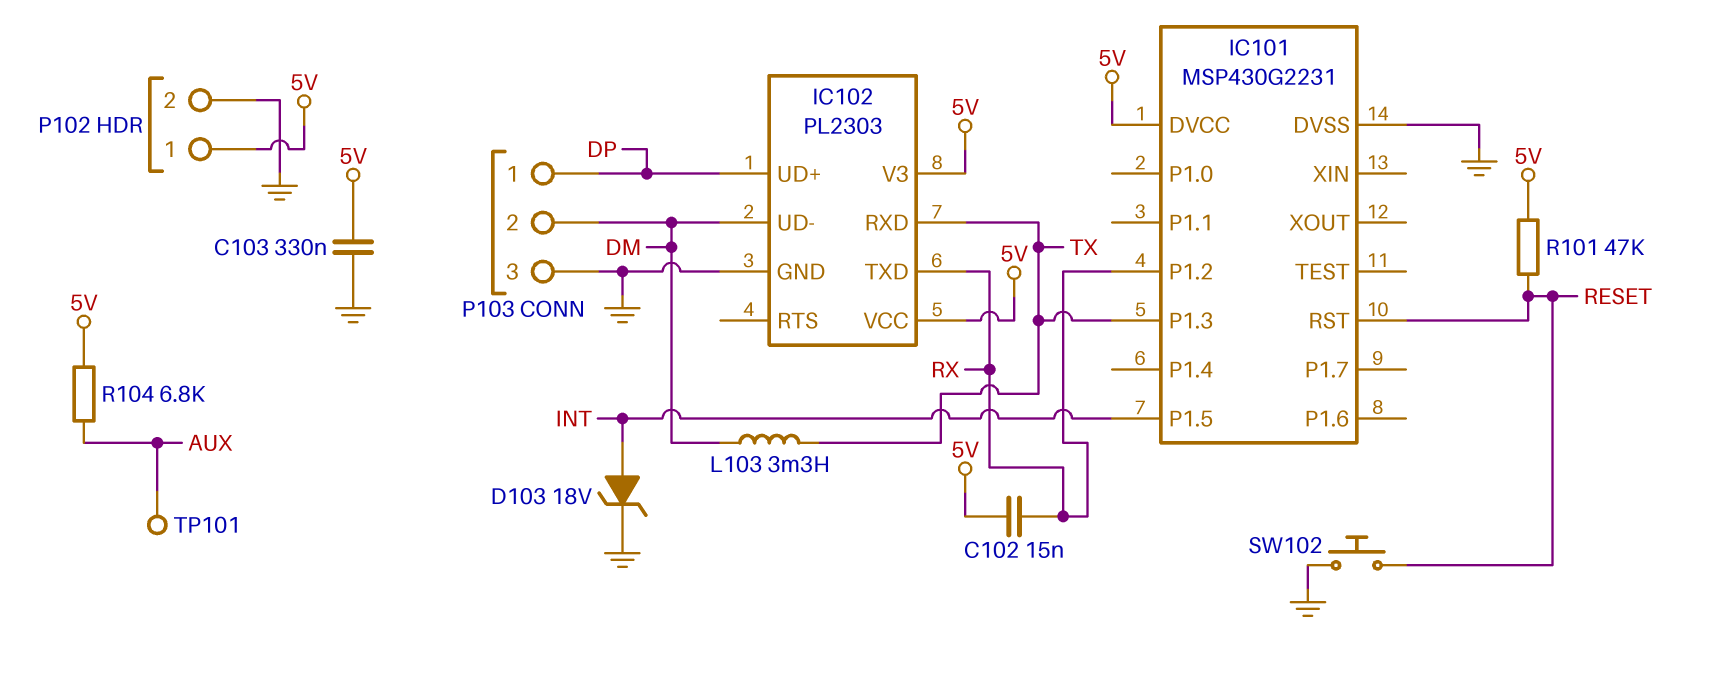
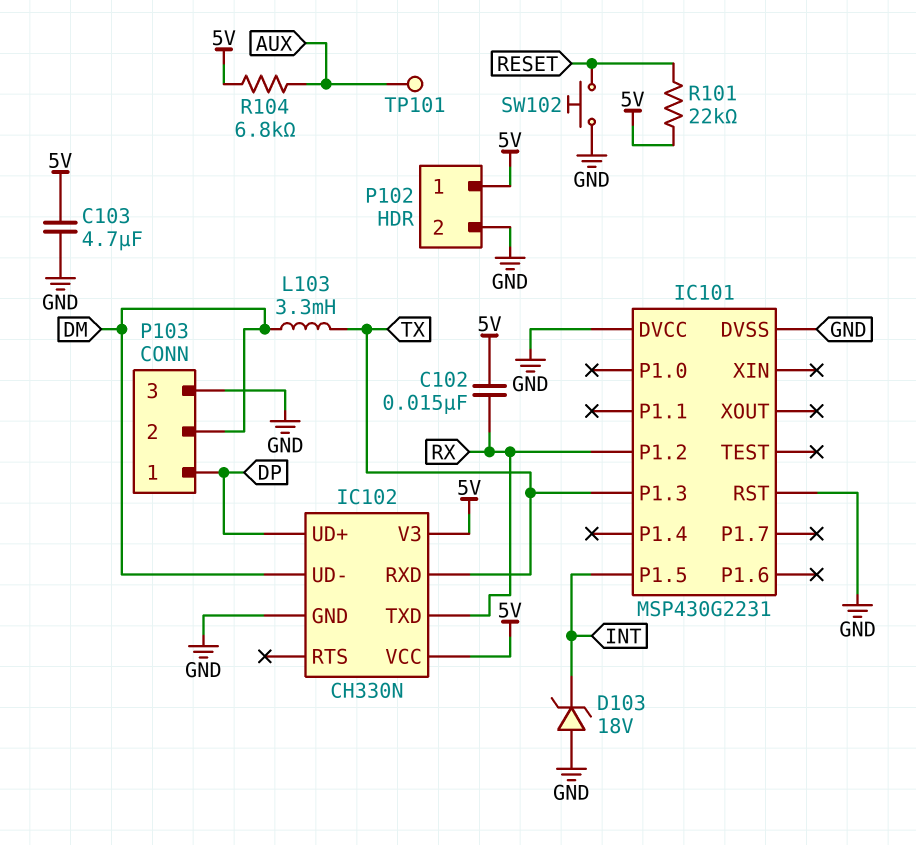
C103: 330nF (5V, GND) -> 4.7uF (5V, GND)
D103: zener 18V (A INT, K GND) -> zener 18V (A GND, K INT)
IC101 pin DVCC: 5V -> GND
IC101 pin RST: RESET -> GND
IC102: PL2303 -> CH330N
R101: 47k (5V, RESET) -> 22k (5V, RESET)

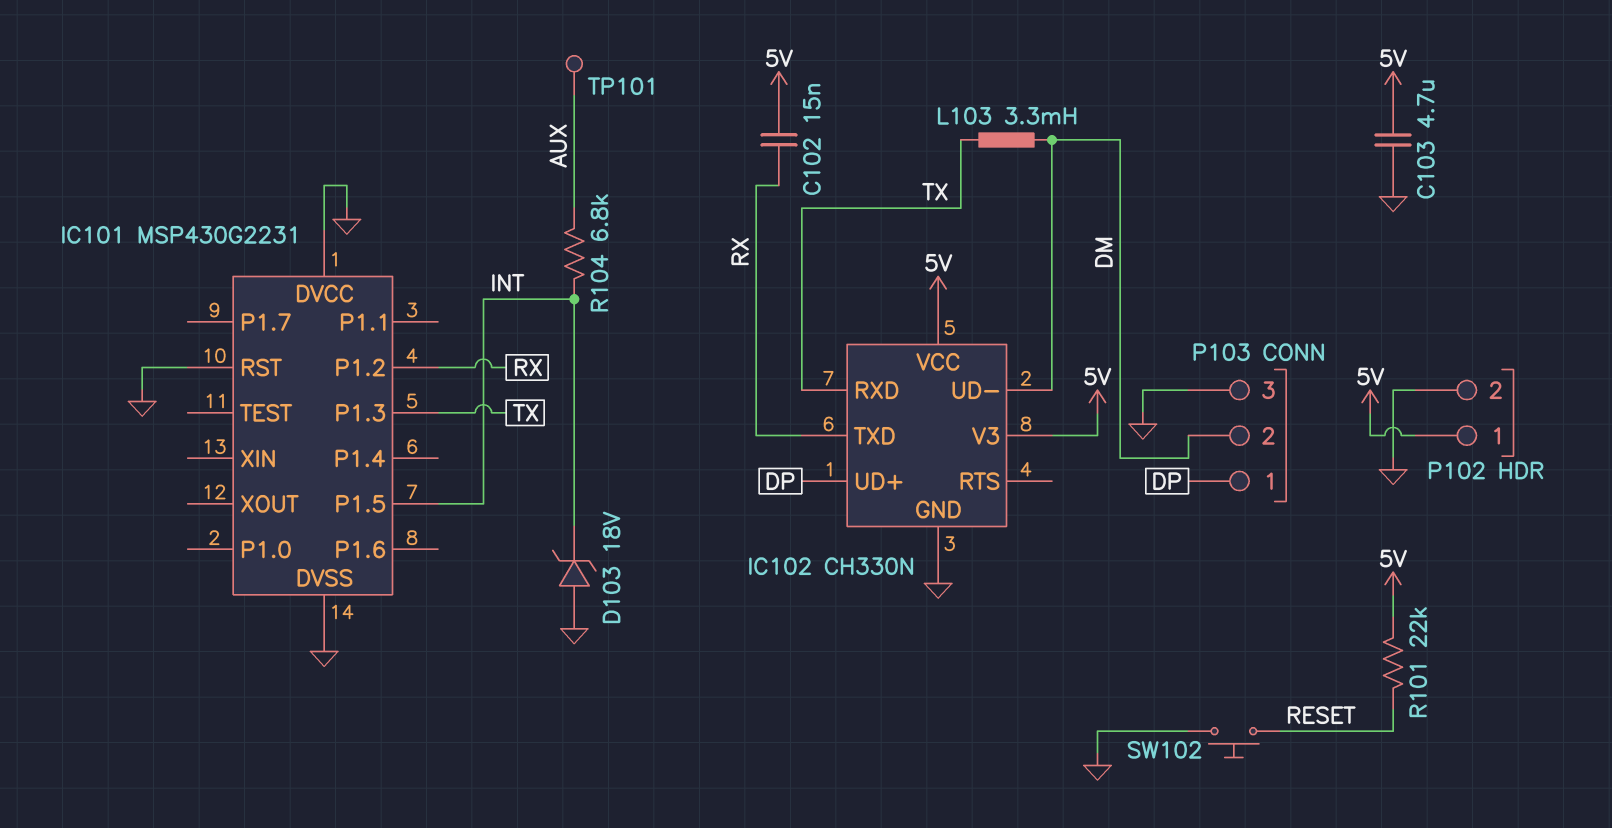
R104: 6.8k (5V, AUX) -> 6.8k (AUX, INT)

